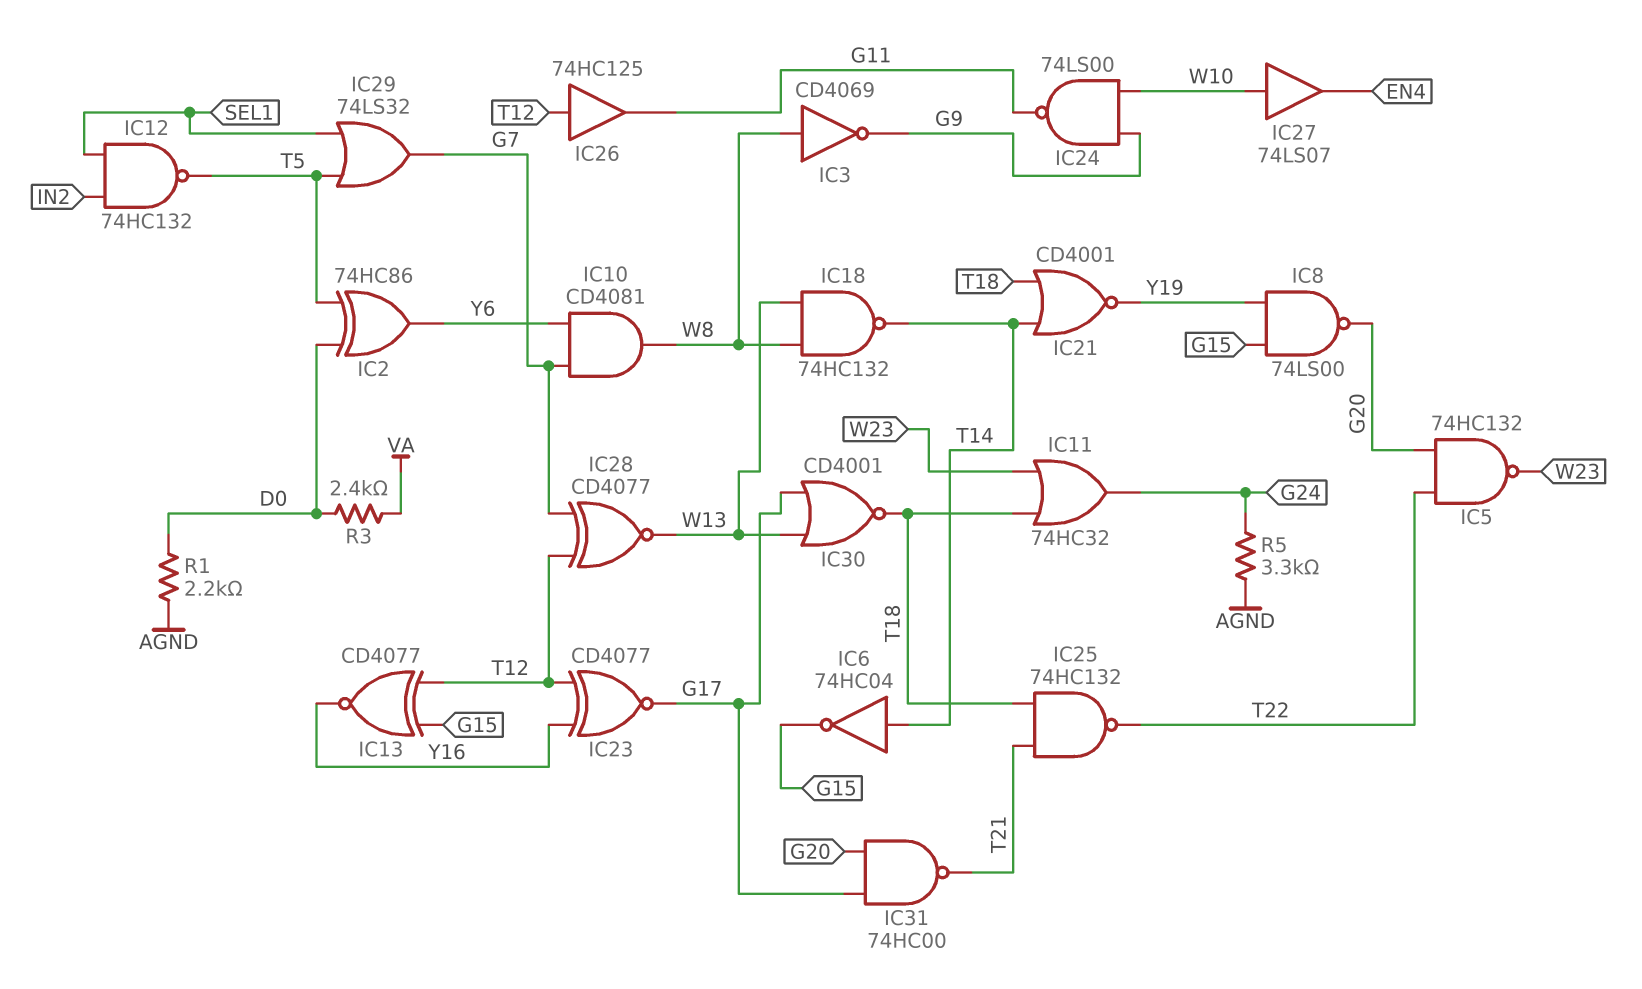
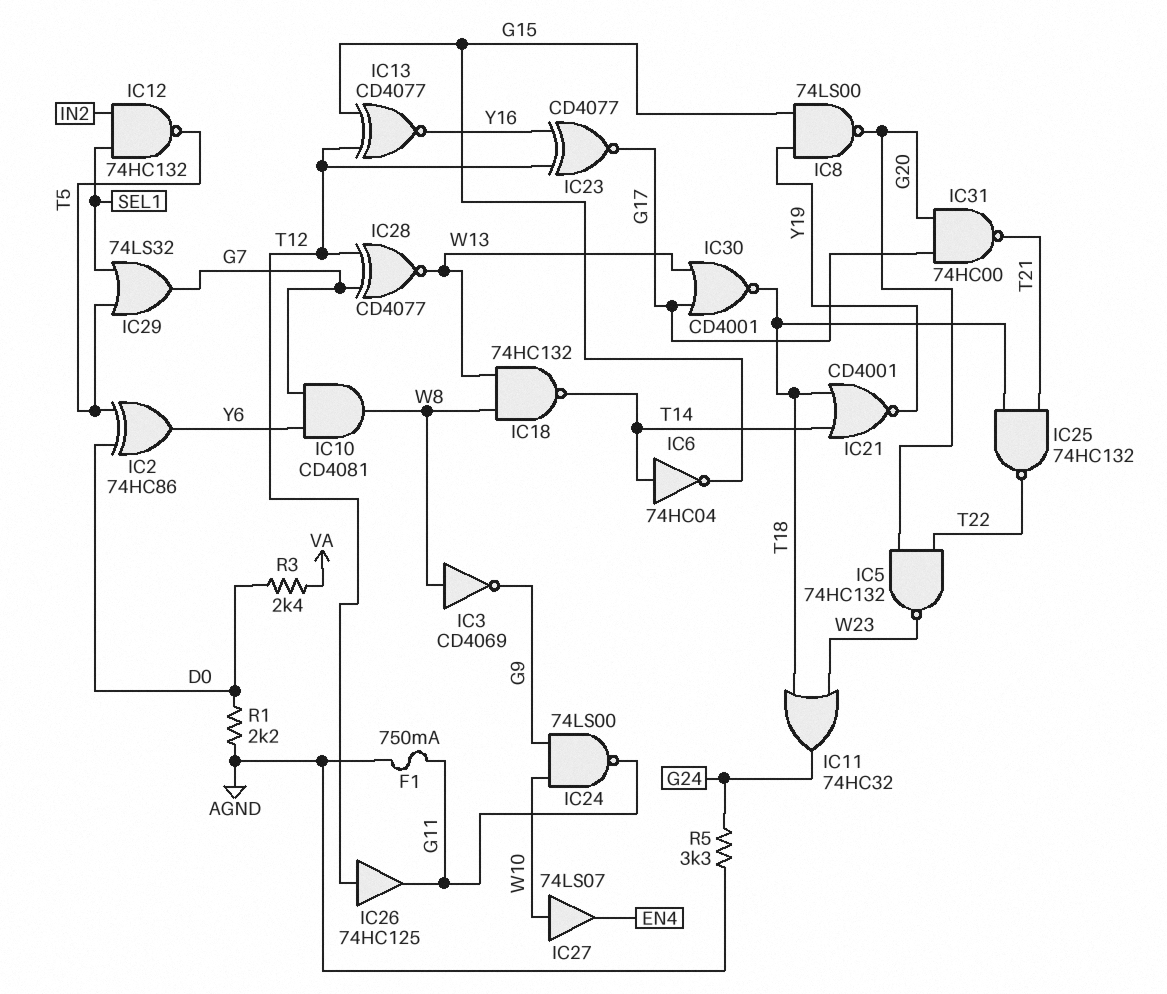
F1: none -> 750mA (AGND, G11)

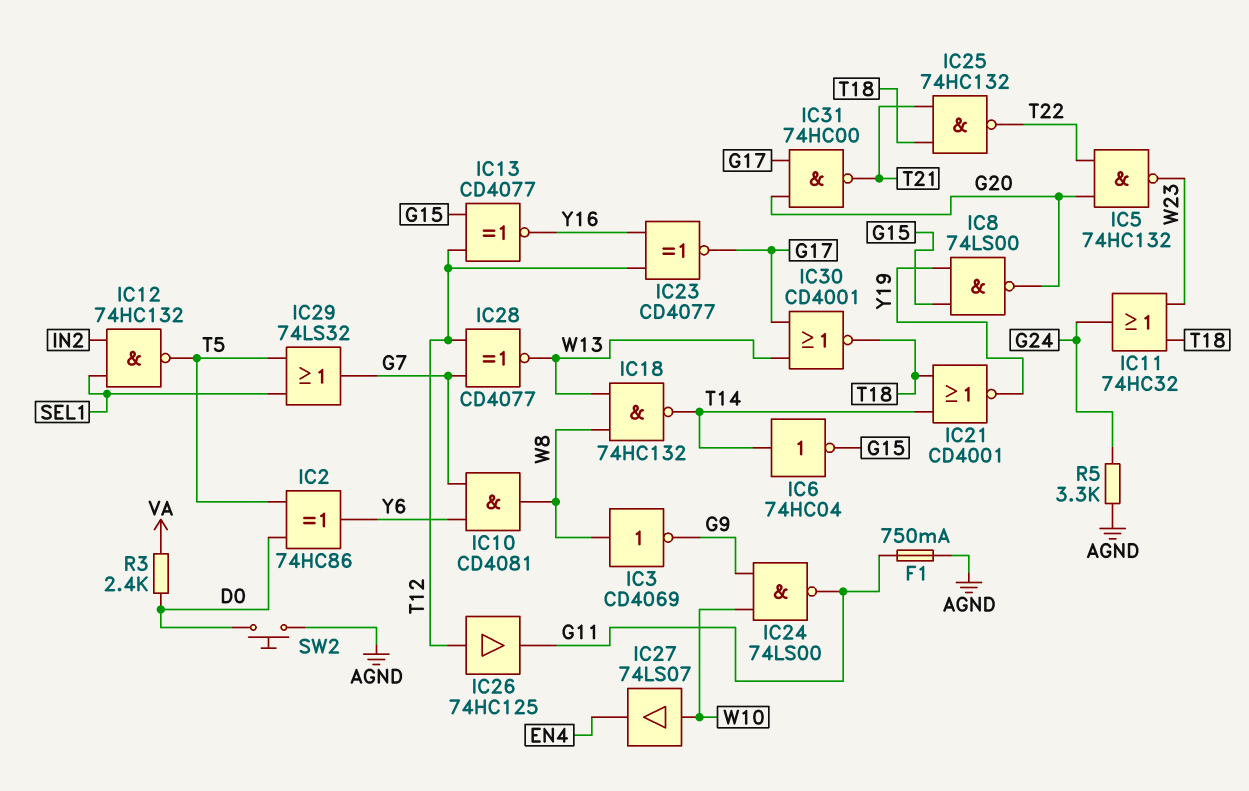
R1: 2.2k (AGND, D0) -> none
SW2: none -> button (AGND, D0)

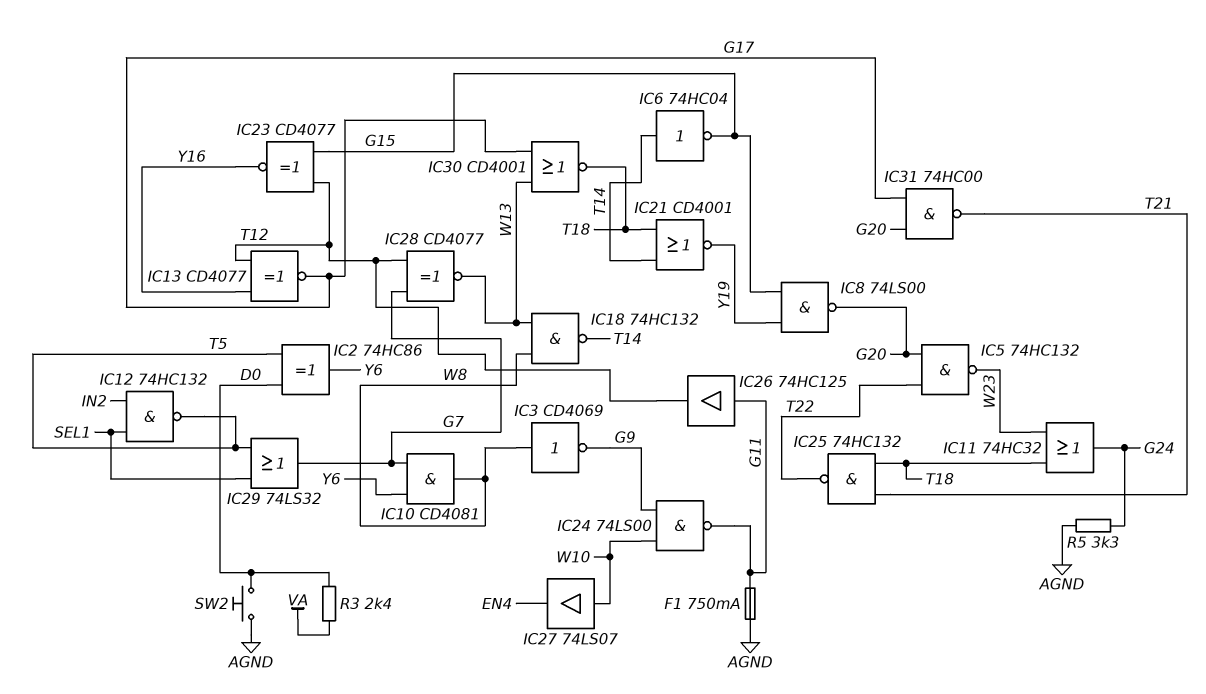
IC13: XNOR CD4077 (in G15, in T12, out Y16) -> XNOR CD4077 (in T12, in Y16, out G17)
IC23: XNOR CD4077 (in T12, in Y16, out G17) -> XNOR CD4077 (in G15, in T12, out Y16)
IC26: buffer 74HC125 (in T12, out G11) -> buffer 74HC125 (in G11, out T12)

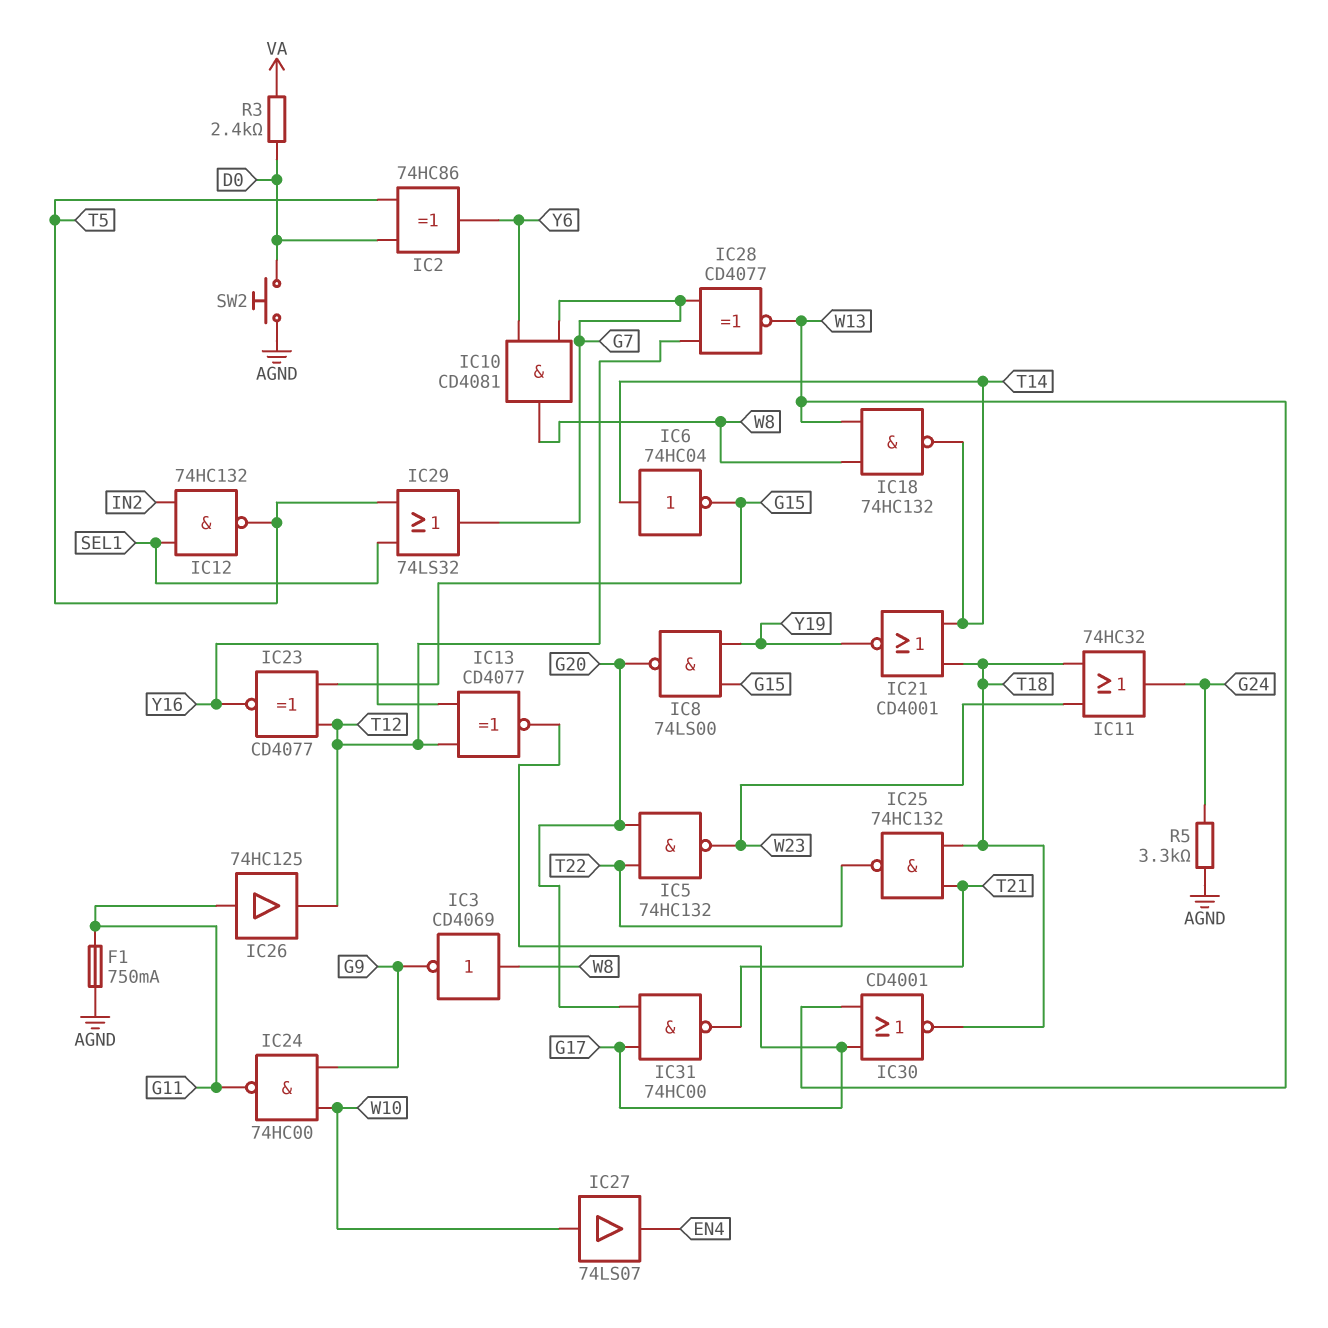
IC24: NAND 74LS00 (in G9, in W10, out G11) -> NAND 74HC00 (in G9, in W10, out G11)

